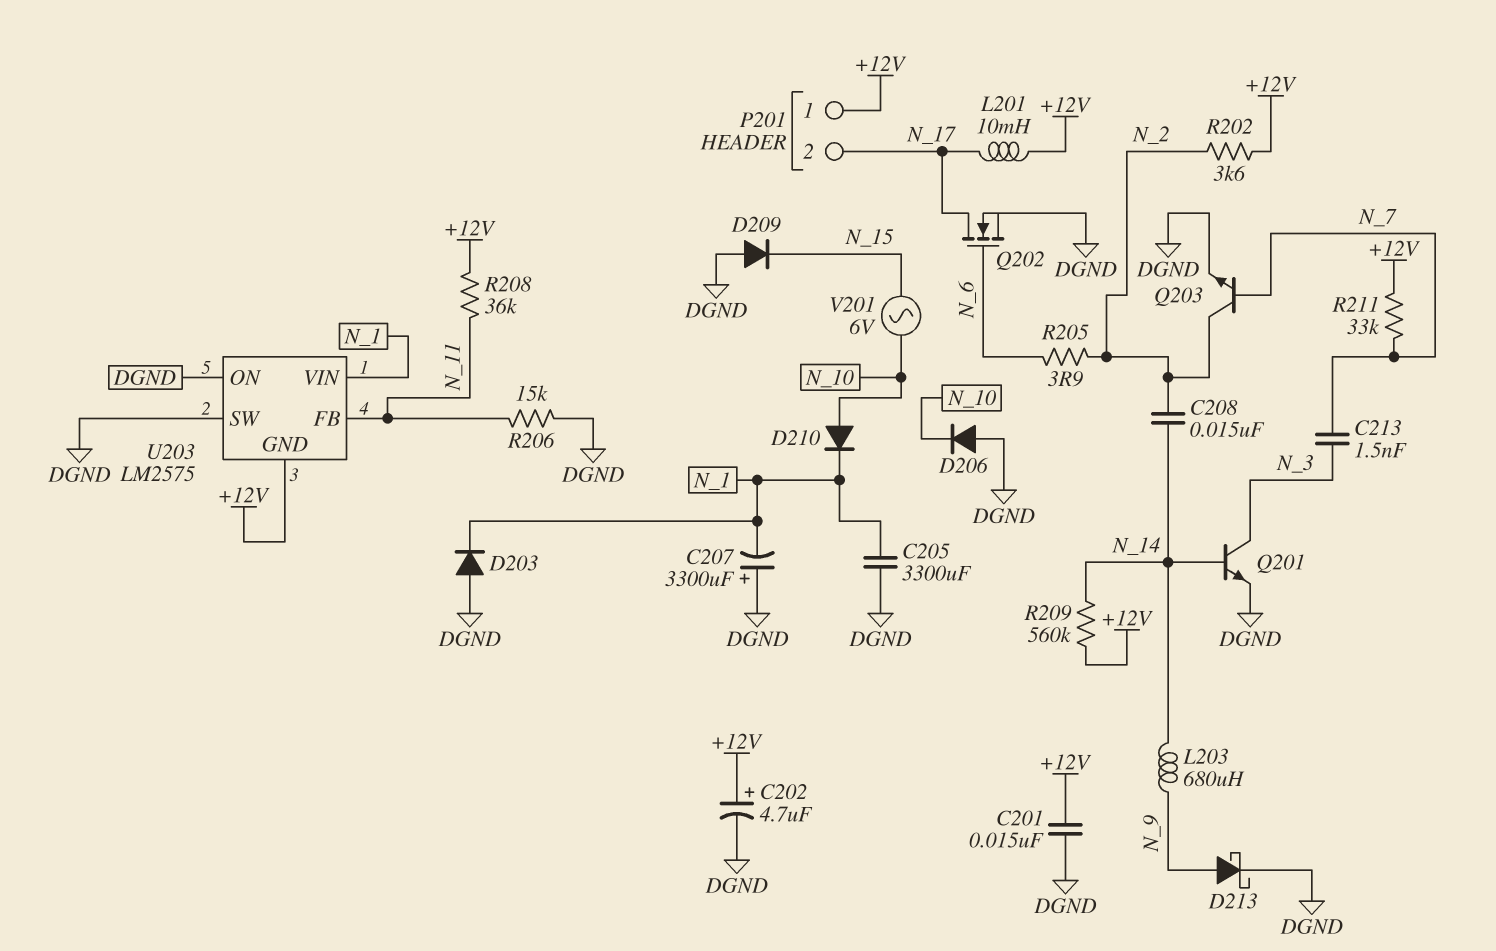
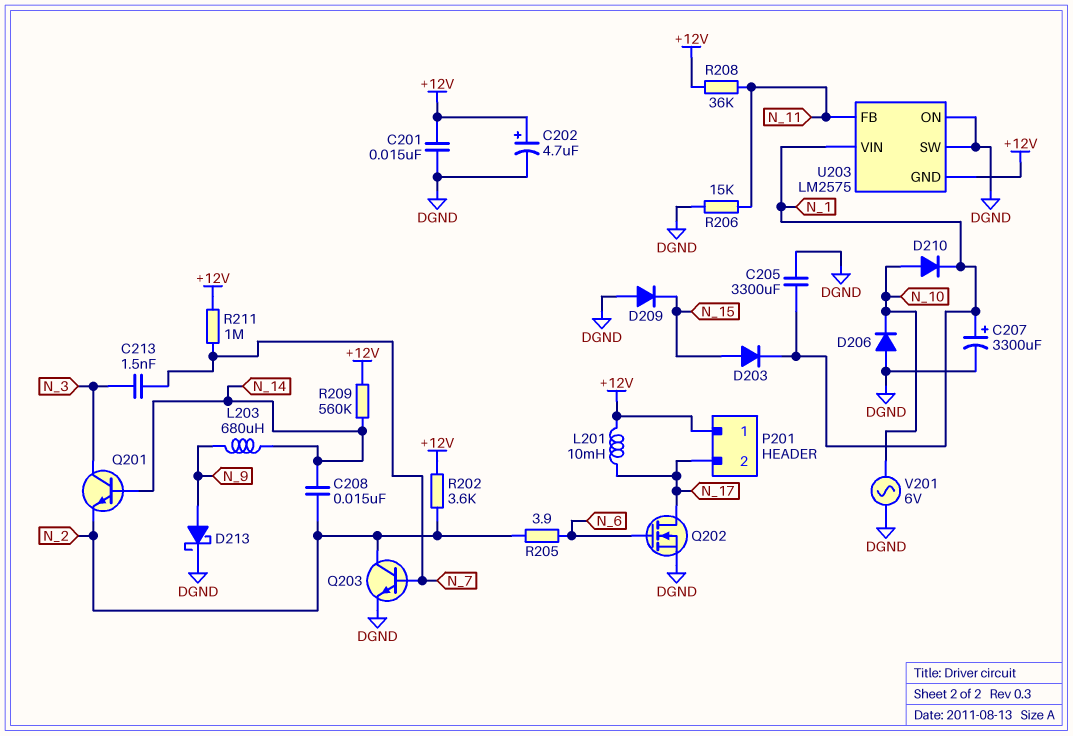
C207: 3300uF (plus DGND, minus N_1) -> 3300uF (plus N_1, minus DGND)
D203: diode (A DGND, K N_1) -> diode (A N_15, K N_1)
Q201: NPN (B N_14, C N_3, E DGND) -> NPN (B N_14, C N_3, E N_2)
R211: 33k (+12V, N_7) -> 1M (+12V, N_7)
V201: AC 6V (N_10, N_15) -> AC 6V (DGND, N_10)

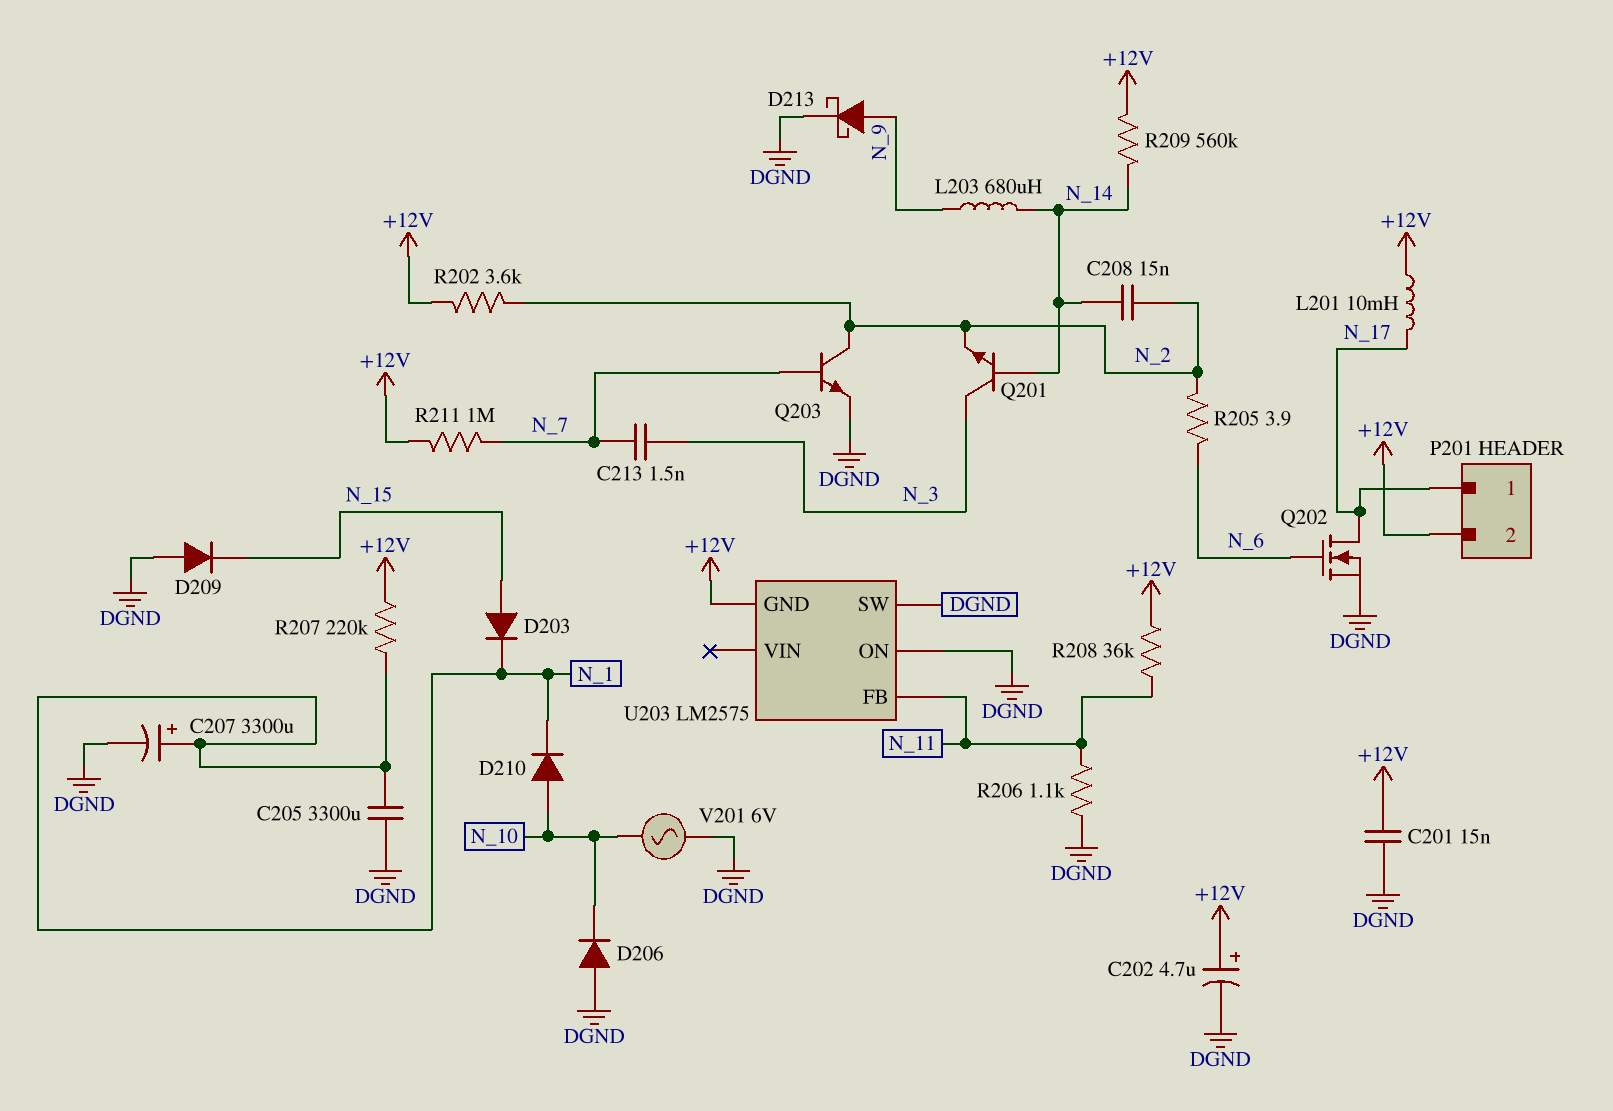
P201 pin 1: +12V -> N_17
P201 pin 2: N_17 -> +12V
R206: 15k (DGND, N_11) -> 1.1k (DGND, N_11)
R207: none -> 220k (+12V, N_1)
U203 pin VIN: N_1 -> none

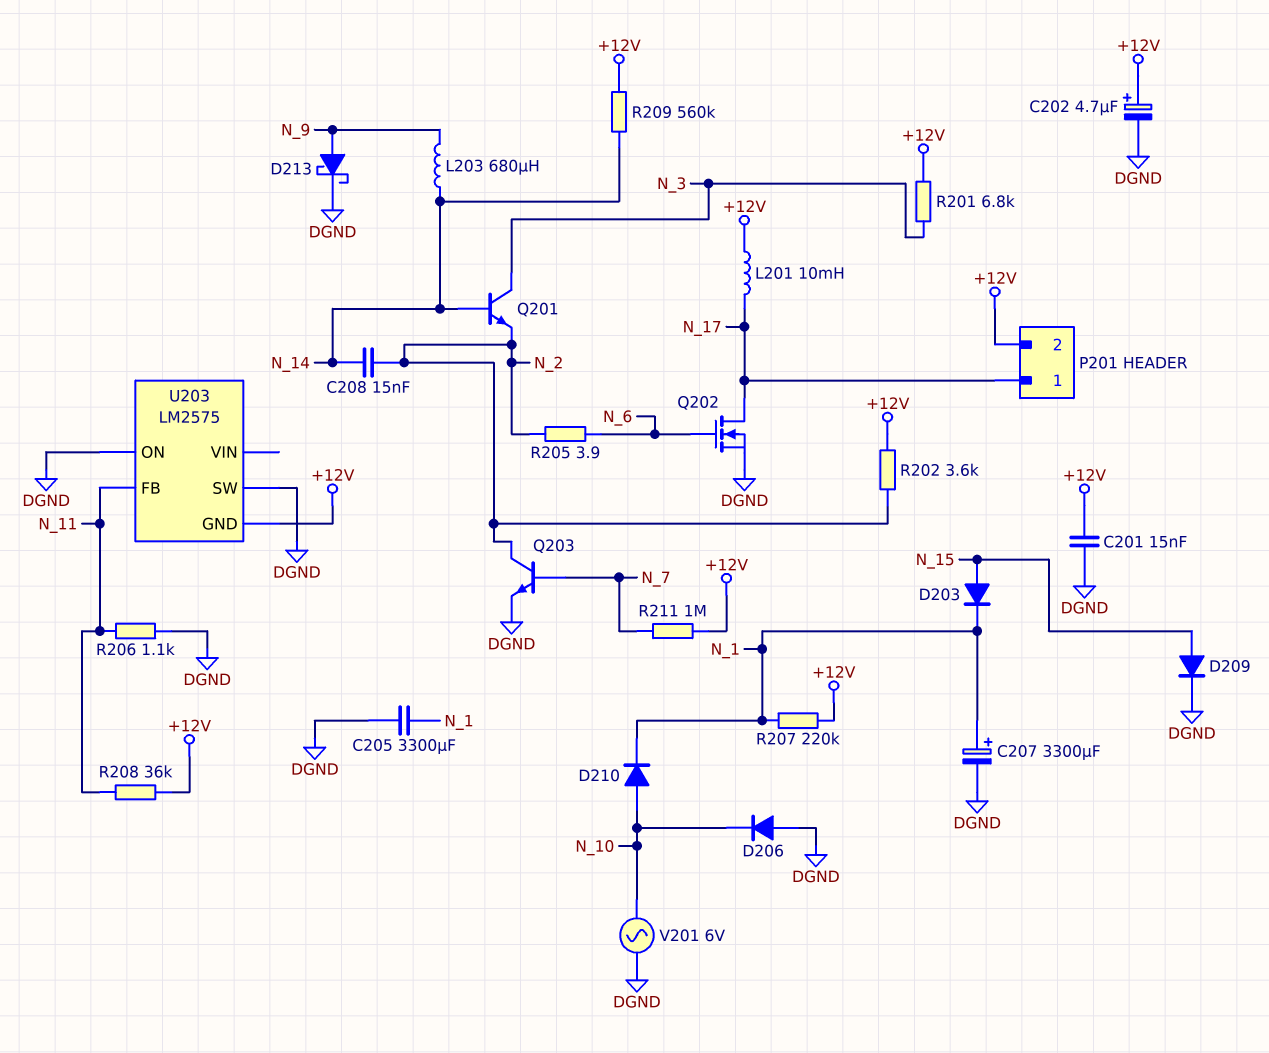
C213: 1.5nF (N_3, N_7) -> none
D209: diode (A DGND, K N_15) -> diode (A N_15, K DGND)
R201: none -> 6.8k (+12V, N_3)

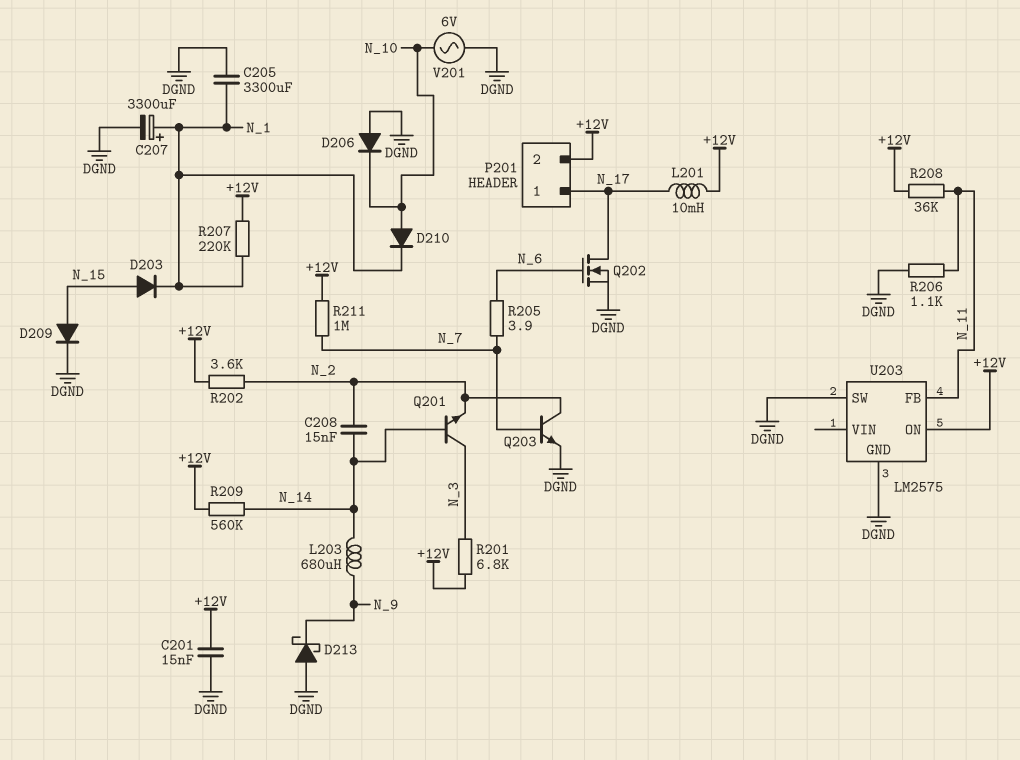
C202: 4.7uF (plus +12V, minus DGND) -> none
D213: schottky (A N_9, K DGND) -> schottky (A DGND, K N_9)
R205: 3.9 (N_2, N_6) -> 3.9 (N_6, N_7)
U203 pin GND: +12V -> DGND
U203 pin ON: DGND -> +12V

